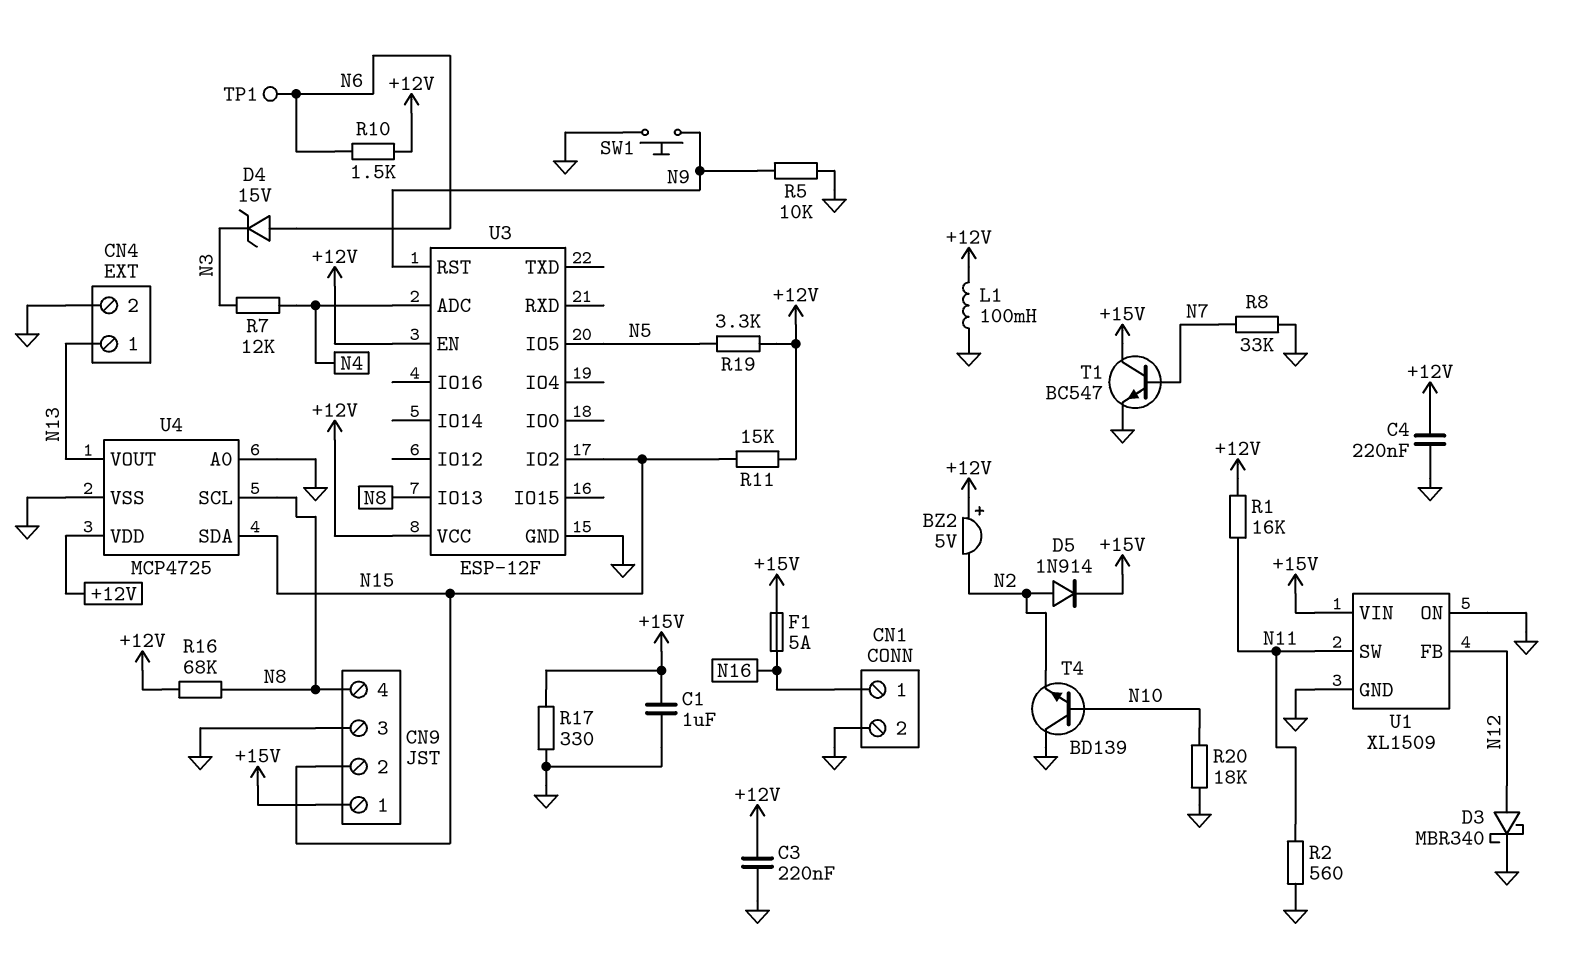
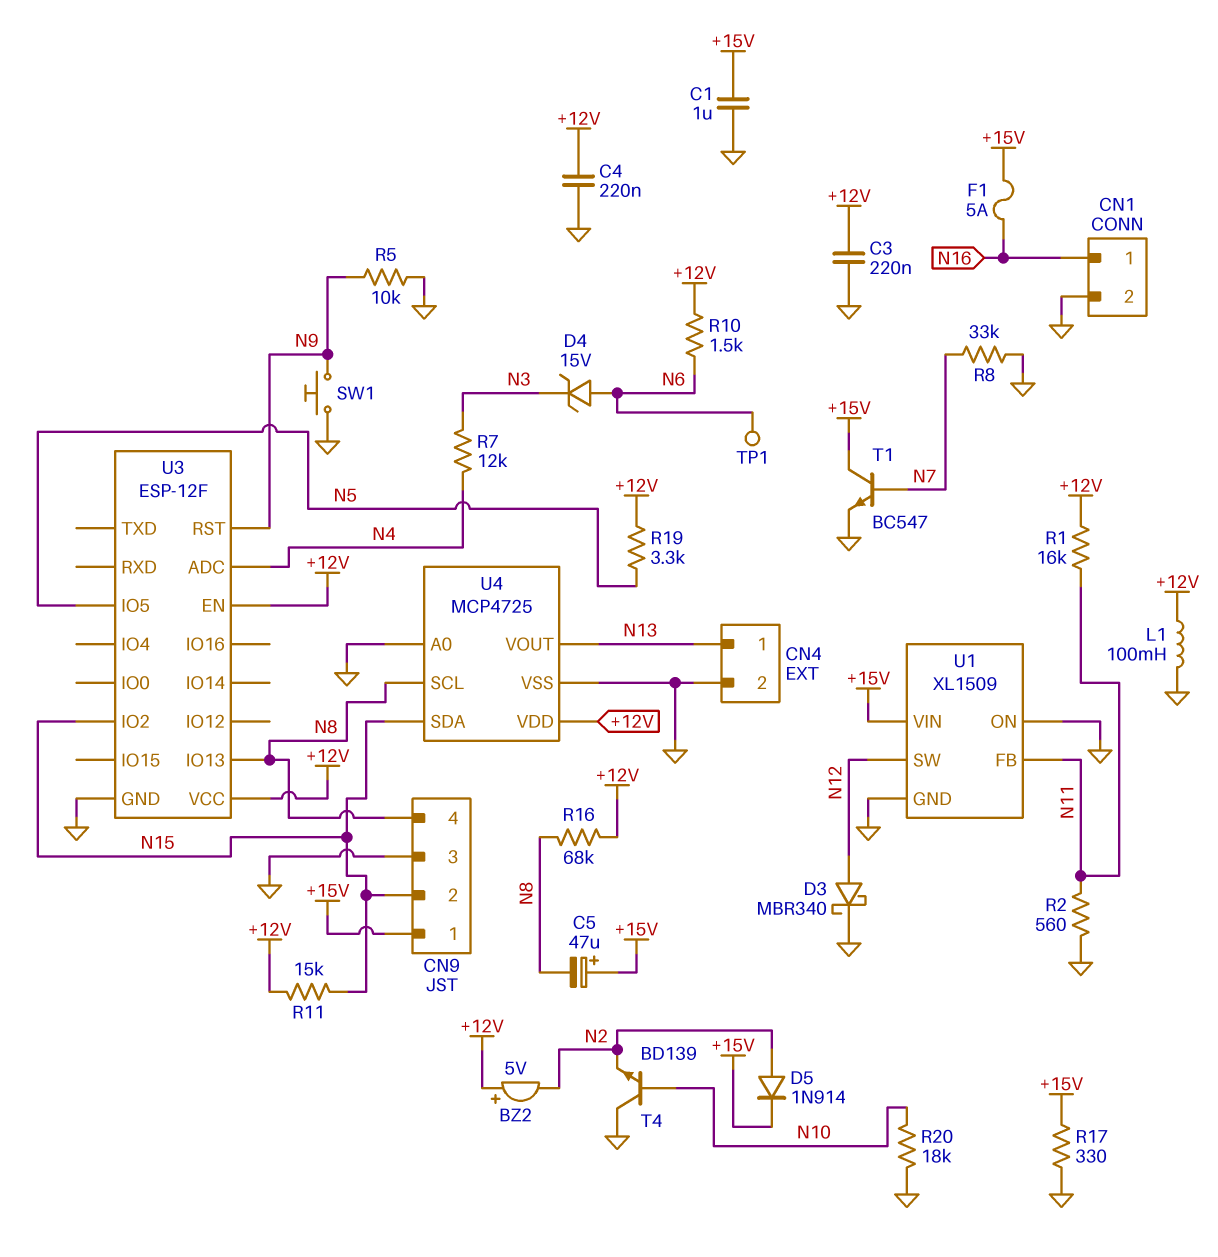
C5: none -> 47uF (plus +15V, minus N8)
U1 pin FB: N12 -> N11
U1 pin SW: N11 -> N12

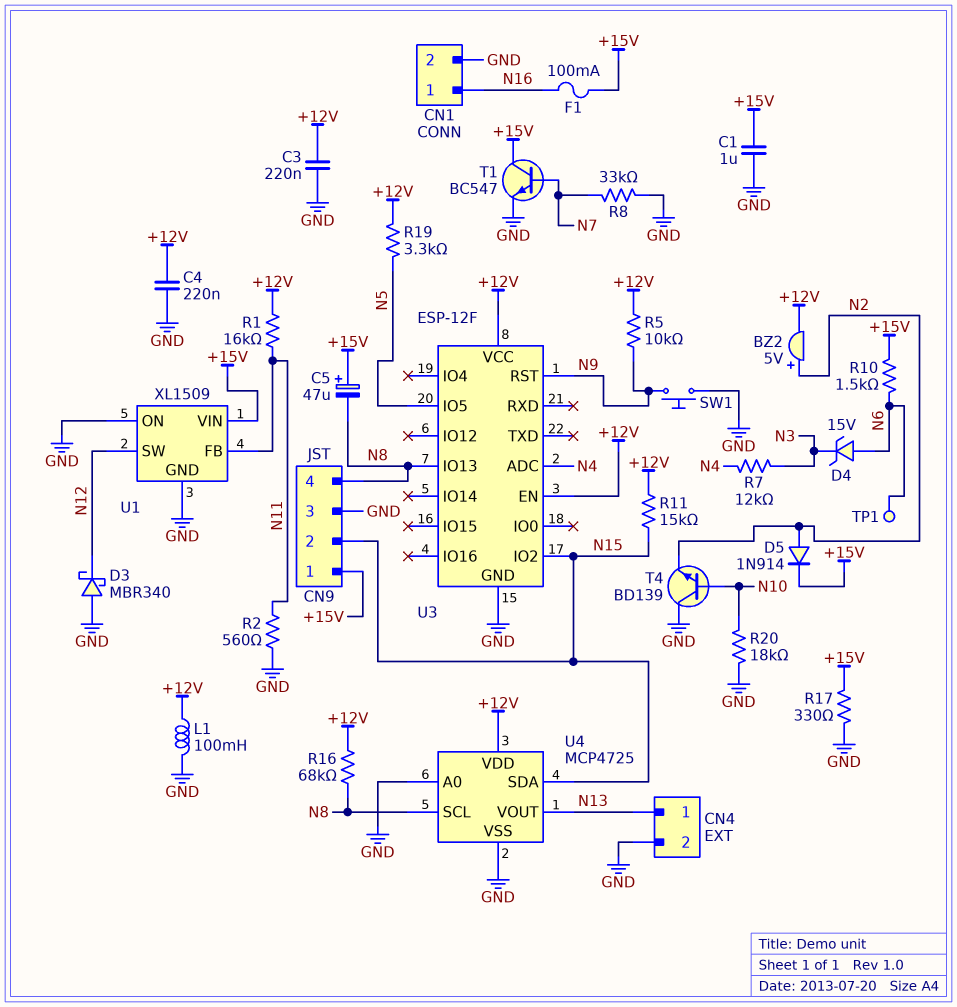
BZ2: buzzer 5V (plus +12V, minus N2) -> buzzer 5V (plus N2, minus +12V)
D3: schottky MBR340 (A N12, K GND) -> schottky MBR340 (A GND, K N12)
F1: 5A (+15V, N16) -> 100mA (+15V, N16)
R5: 10k (GND, N9) -> 10k (+12V, N9)
R10: 1.5k (+12V, N6) -> 1.5k (+15V, N6)

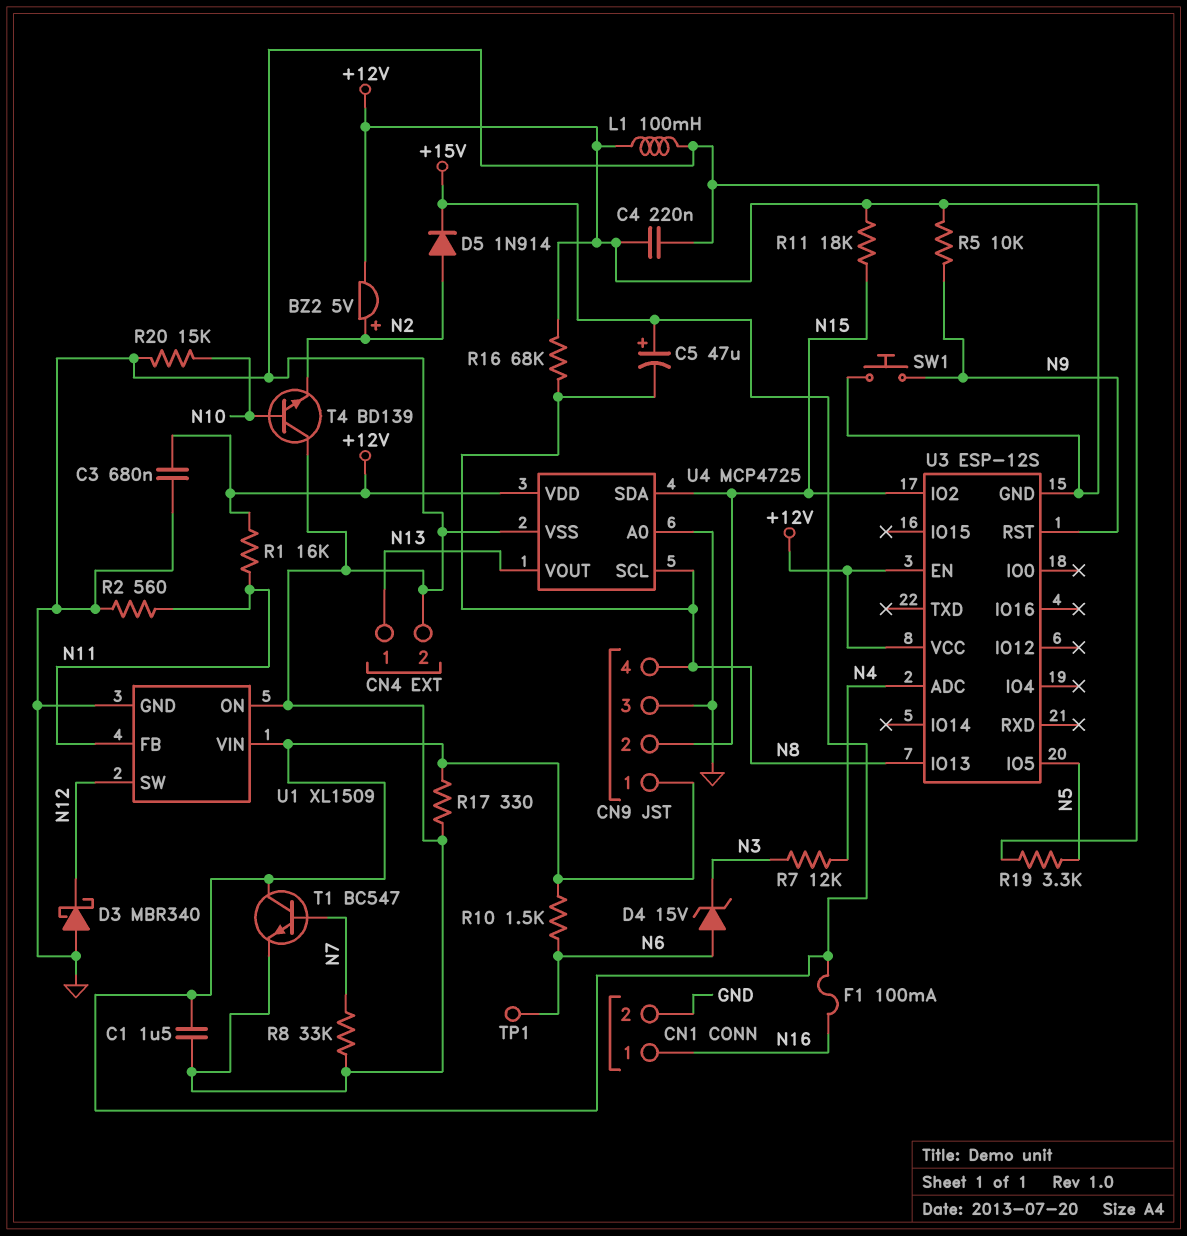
C1: 1uF (+15V, GND) -> 1.5uF (+15V, GND)
C3: 220nF (+12V, GND) -> 680nF (+12V, GND)
R11: 15k (+12V, N15) -> 18k (+12V, N15)
R20: 18k (GND, N10) -> 15k (GND, N10)
U3: ESP-12F -> ESP-12S

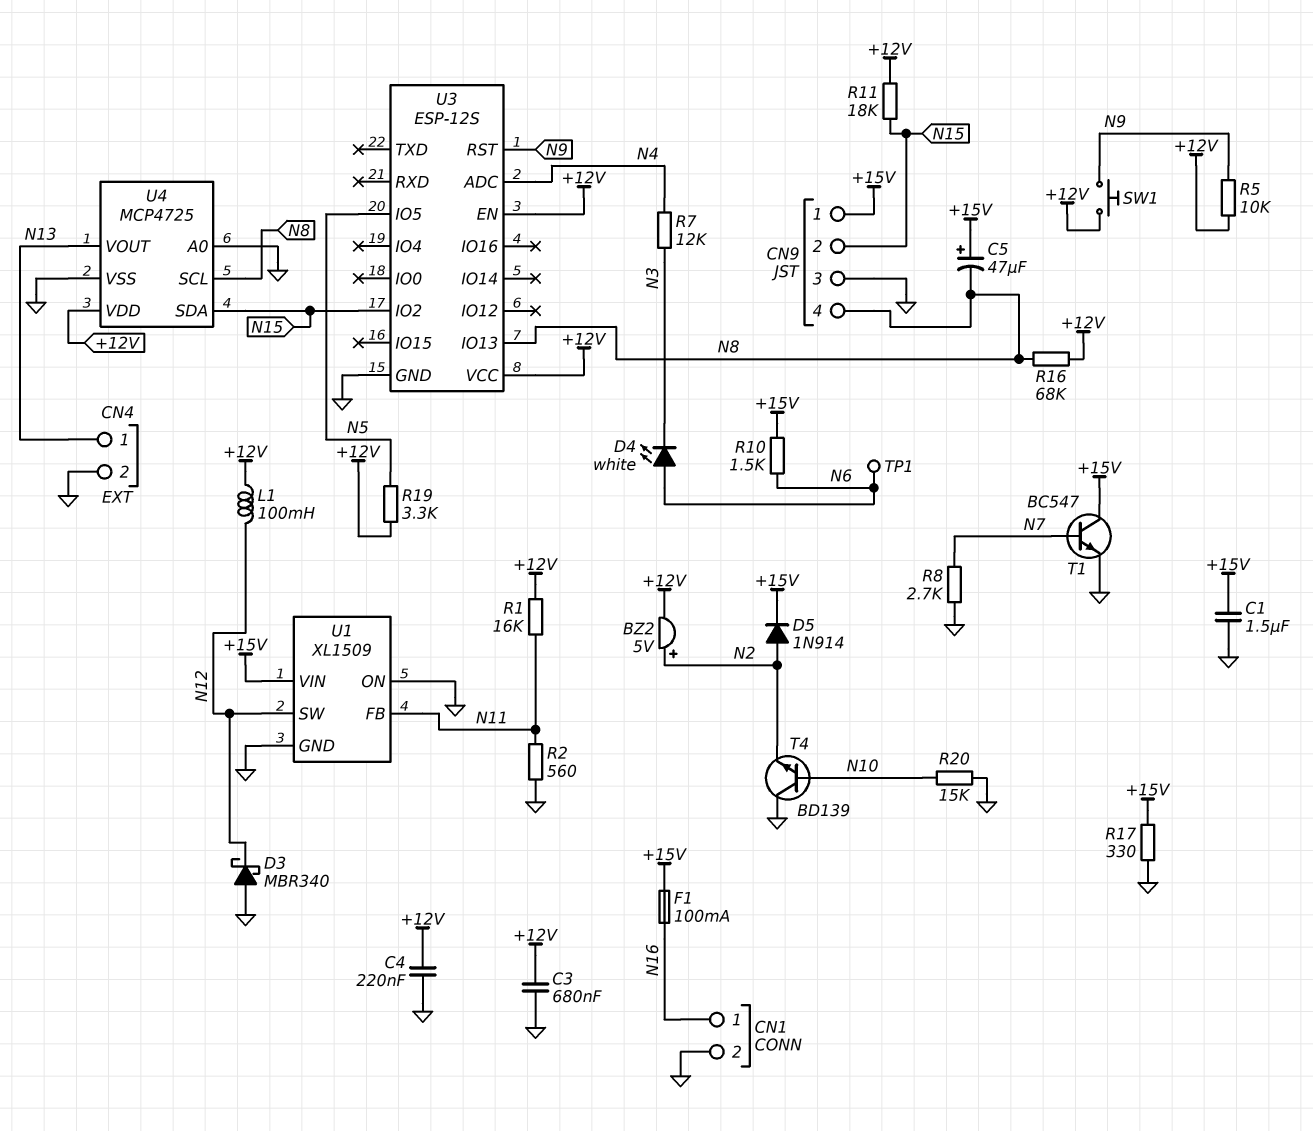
D4: zener 15V (A N6, K N3) -> LED white (A N6, K N3)
L1: 100mH (+12V, GND) -> 100mH (+12V, N12)
R8: 33k (GND, N7) -> 2.7k (GND, N7)
SW1: button (GND, N9) -> button (+12V, N9)

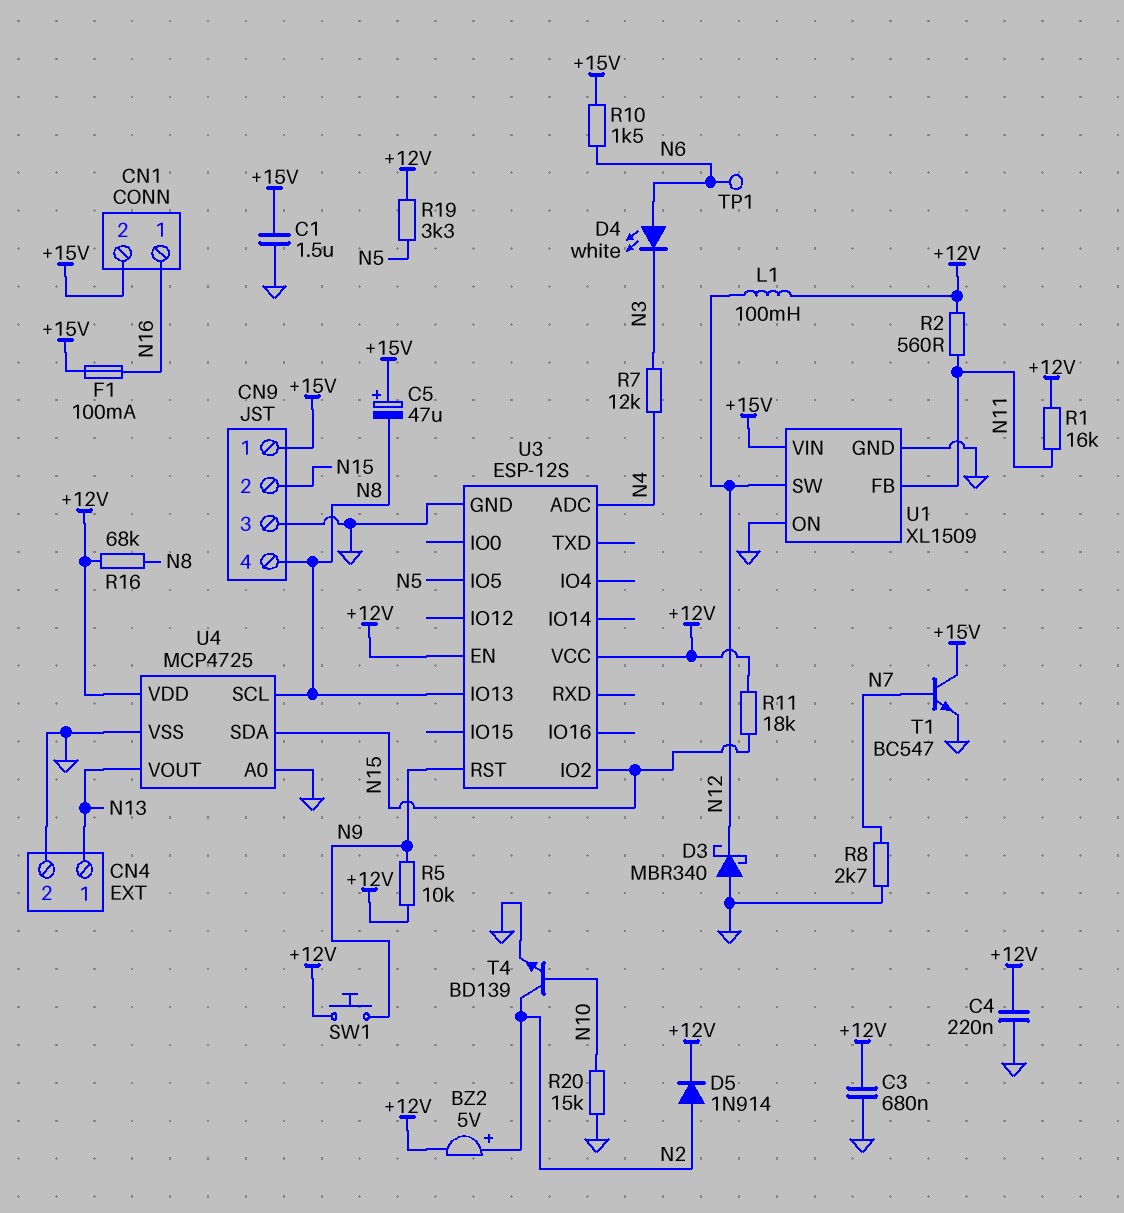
CN1 pin 2: GND -> +15V
D5: diode 1N914 (A N2, K +15V) -> diode 1N914 (A N2, K +12V)
R2: 560 (GND, N11) -> 560 (+12V, N11)
R17: 330 (+15V, GND) -> none
T4: NPN BD139 (B N10, C GND, E N2) -> NPN BD139 (B N10, C N2, E GND)

